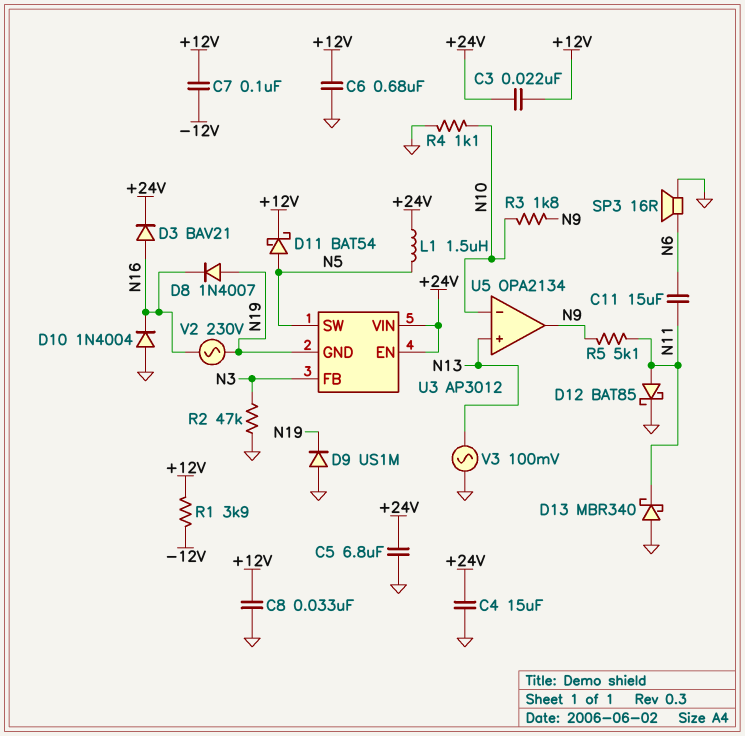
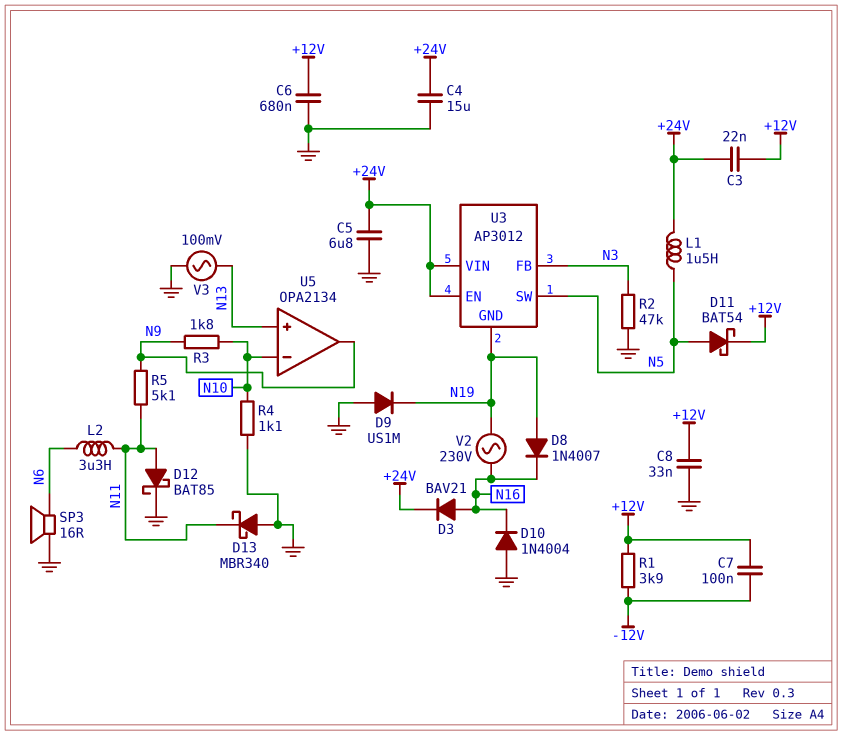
C11: 15uF (N6, N11) -> none
L2: none -> 3.3uH (N6, N11)

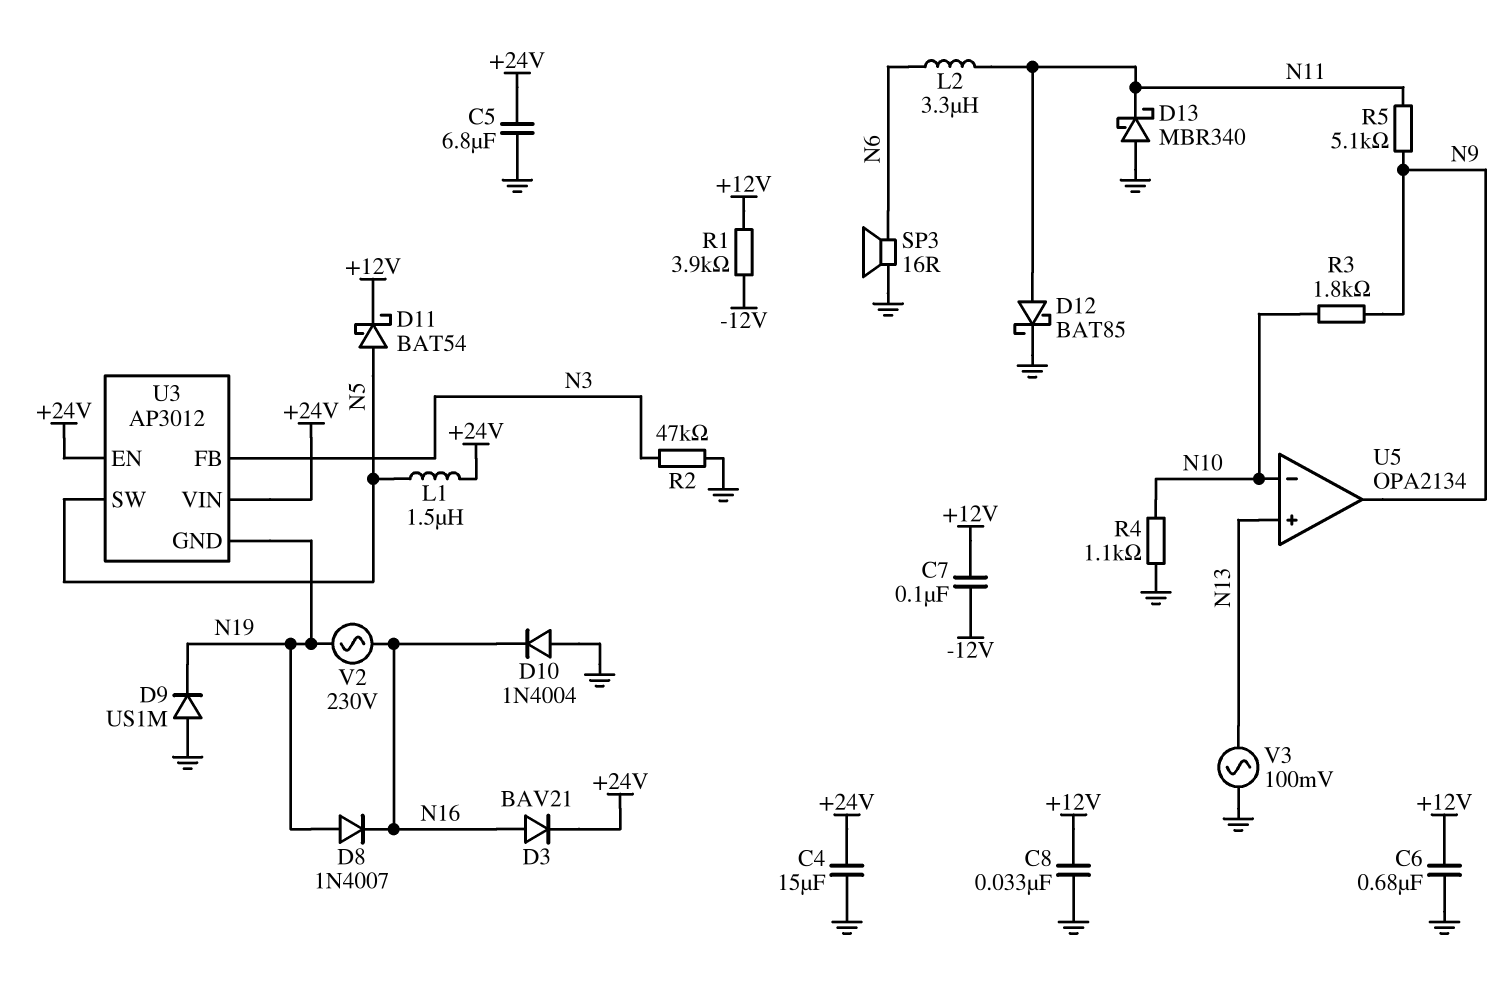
C3: 22nF (+12V, +24V) -> none

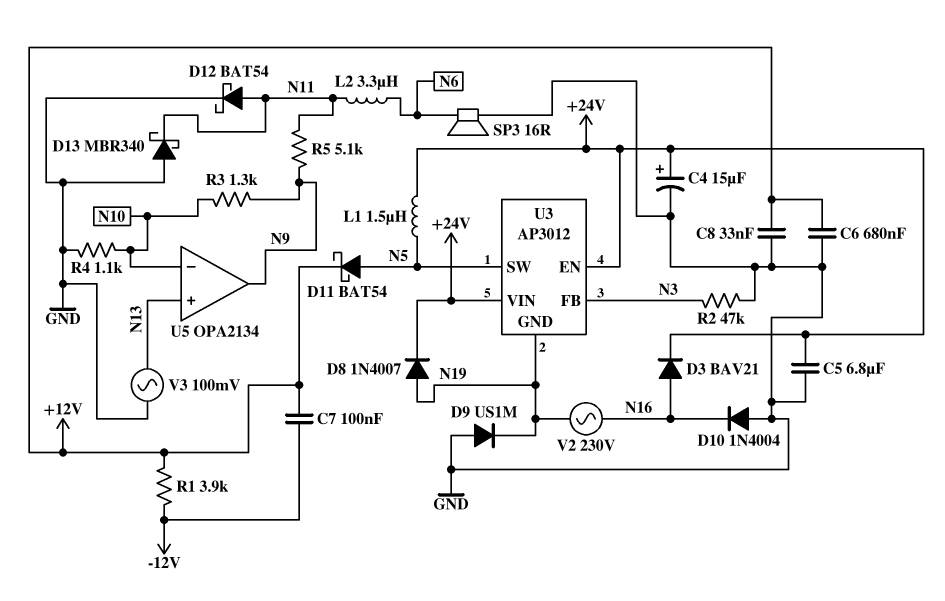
C4: 15uF (+24V, GND) -> 15uF (plus +24V, minus GND)
D8: diode 1N4007 (A N19, K N16) -> diode 1N4007 (A N19, K +24V)
D12: schottky BAT85 (A N11, K GND) -> schottky BAT54 (A N11, K GND)
R3: 1.8k (N9, N10) -> 1.3k (N9, N10)

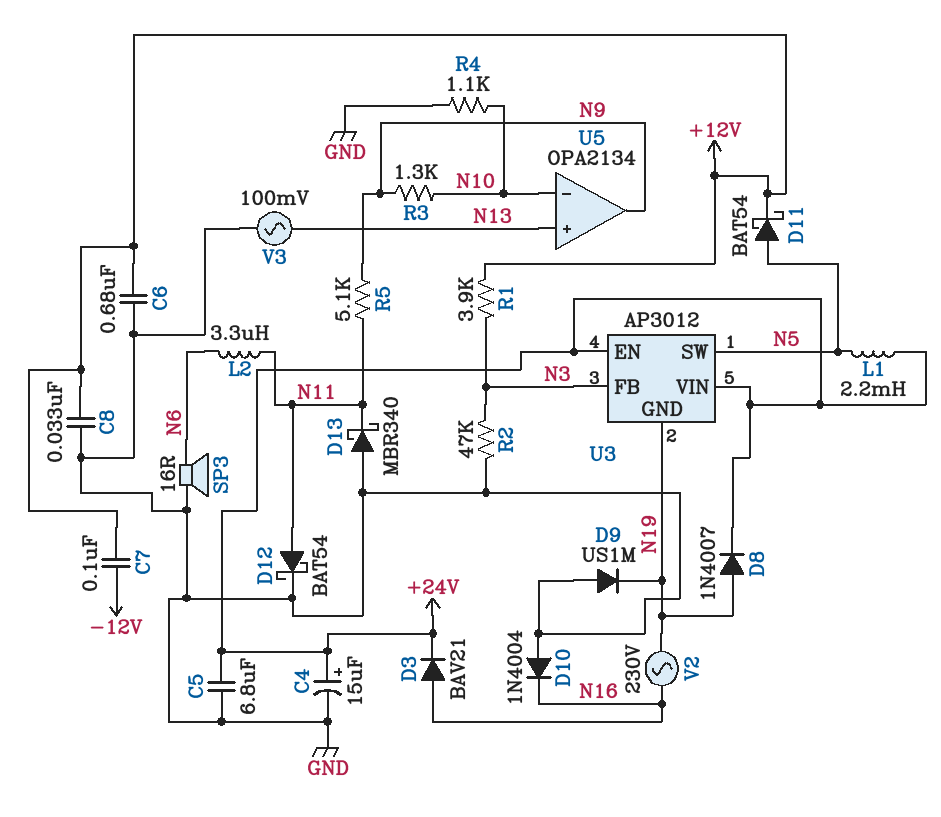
L1: 1.5uH (+24V, N5) -> 2.2mH (+24V, N5)
R1: 3.9k (+12V, -12V) -> 3.9k (+12V, N3)

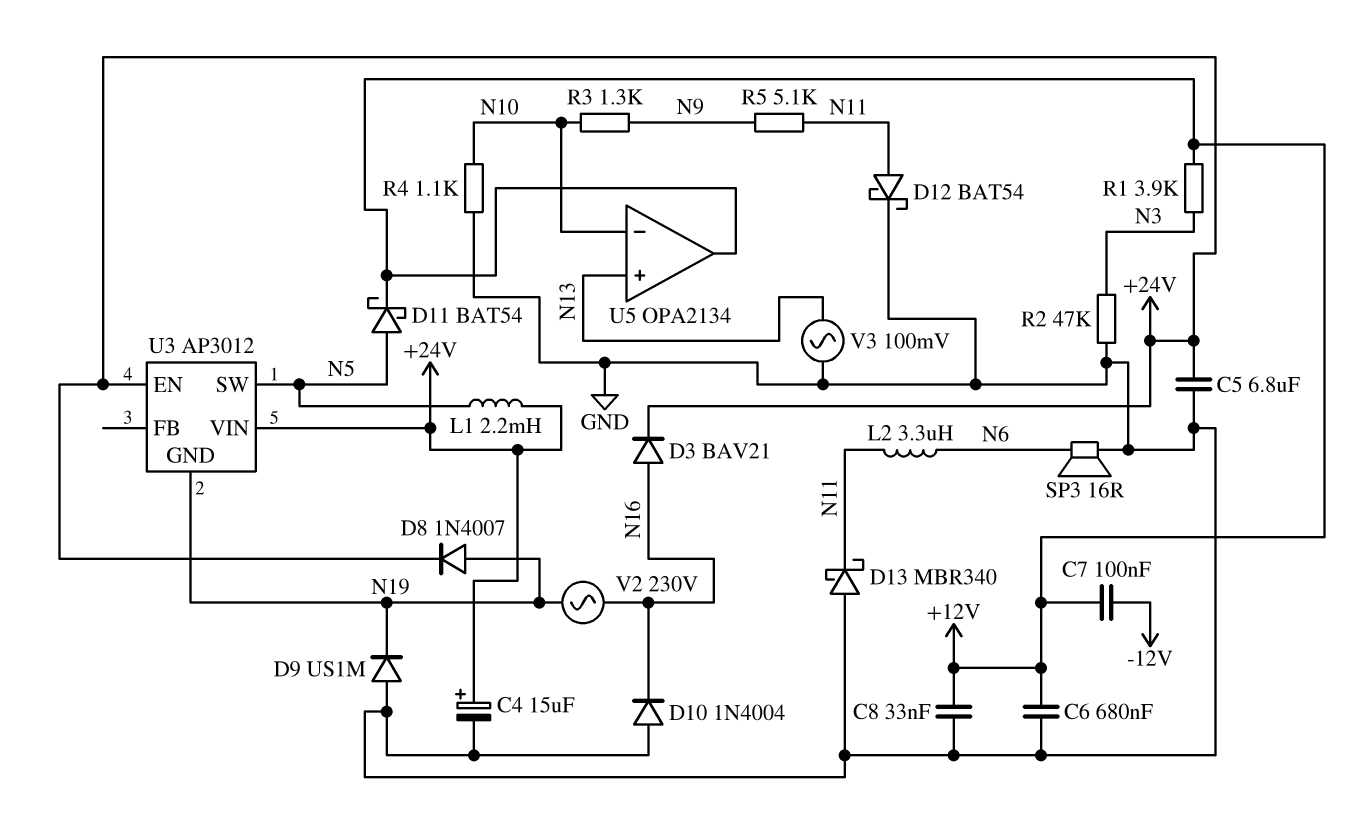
U3 pin FB: N3 -> none
U5 pin out: N9 -> +12V

